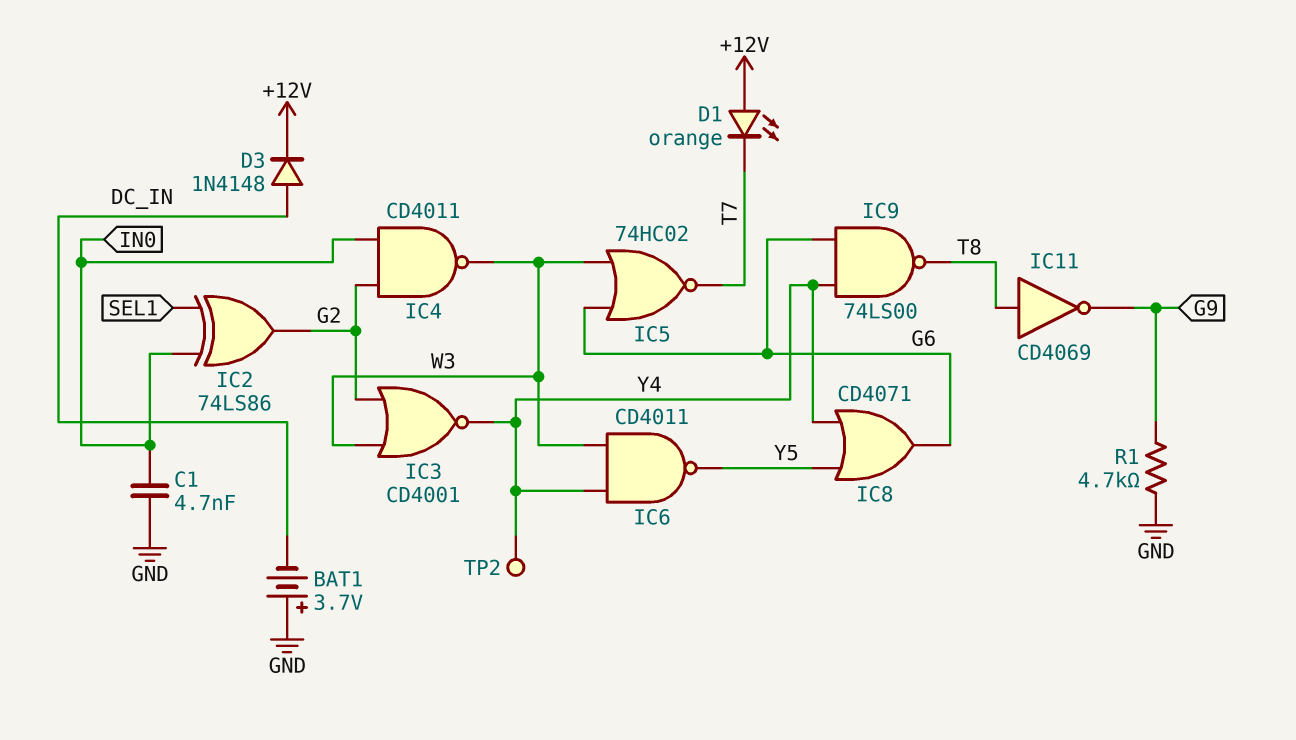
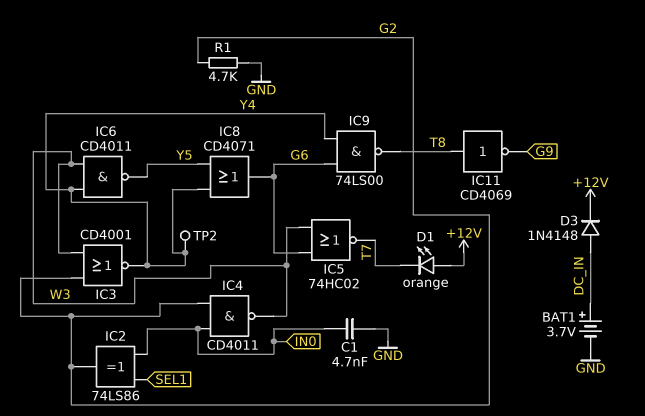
BAT1: 3.7V (plus GND, minus DC_IN) -> 3.7V (plus DC_IN, minus GND)
R1: 4.7k (G9, GND) -> 4.7k (G2, GND)

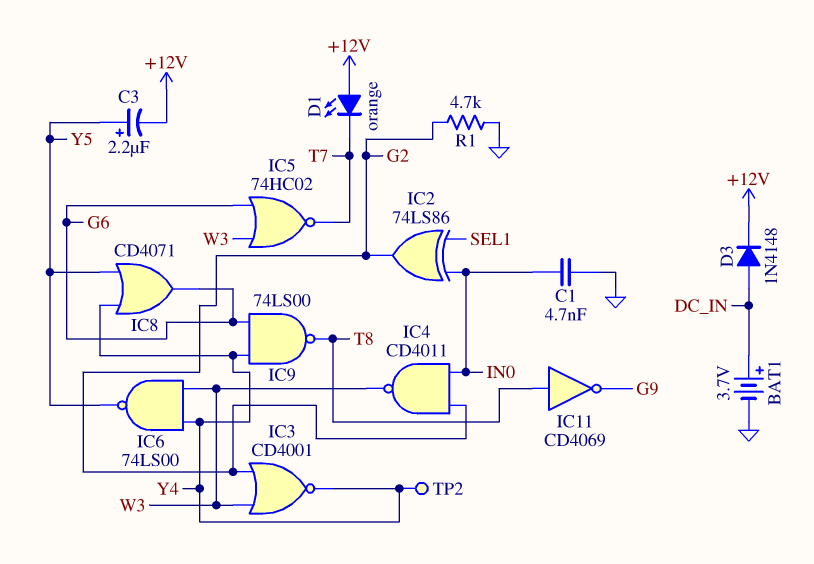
C3: none -> 2.2uF (plus Y5, minus +12V)
IC6: NAND CD4011 (in W3, in Y4, out Y5) -> NAND 74LS00 (in W3, in Y4, out Y5)

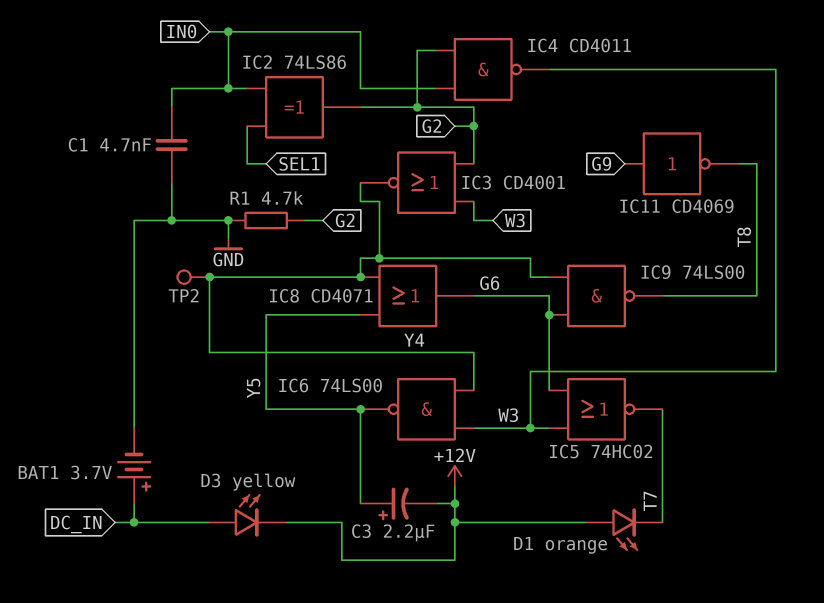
D3: diode 1N4148 (A DC_IN, K +12V) -> LED yellow (A DC_IN, K +12V)
IC11: NOT CD4069 (in T8, out G9) -> NOT CD4069 (in G9, out T8)

